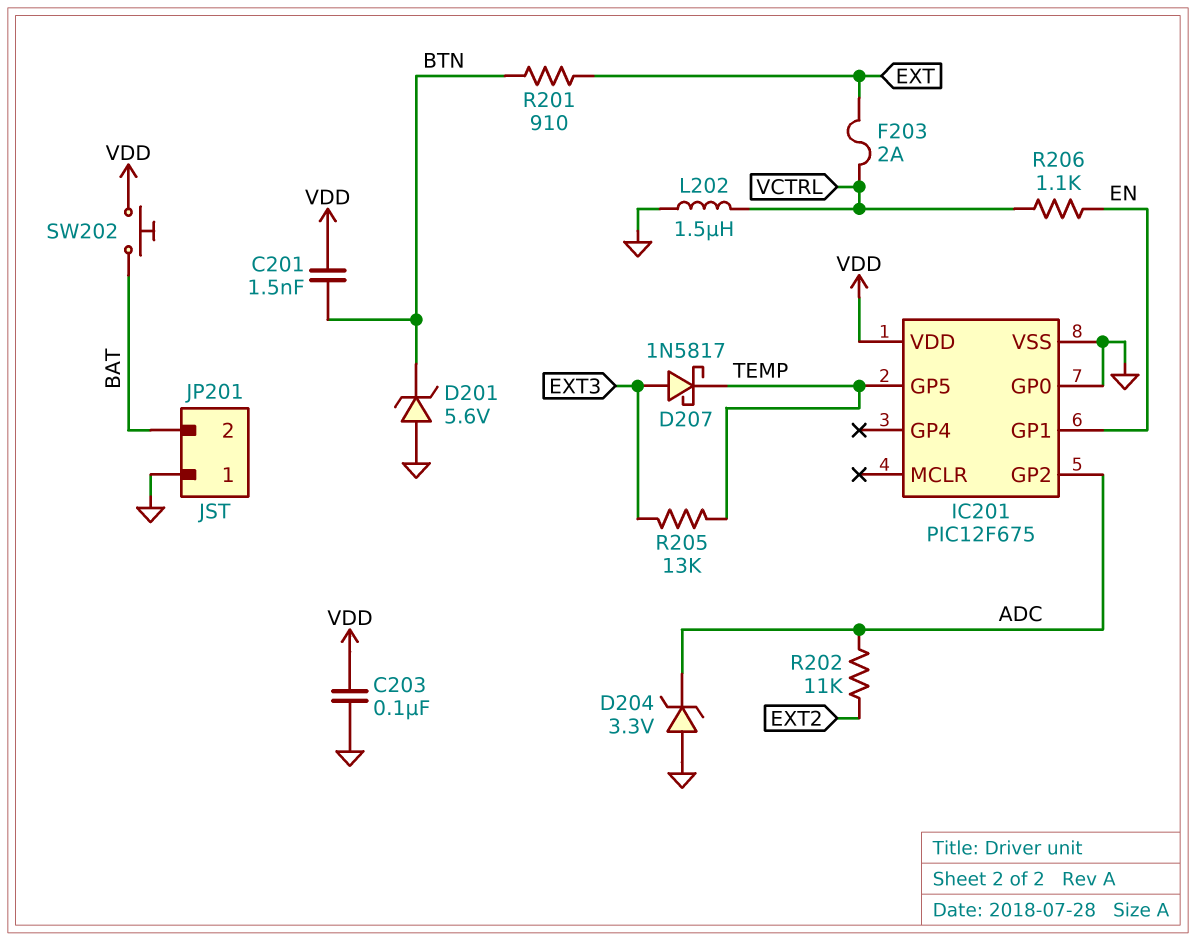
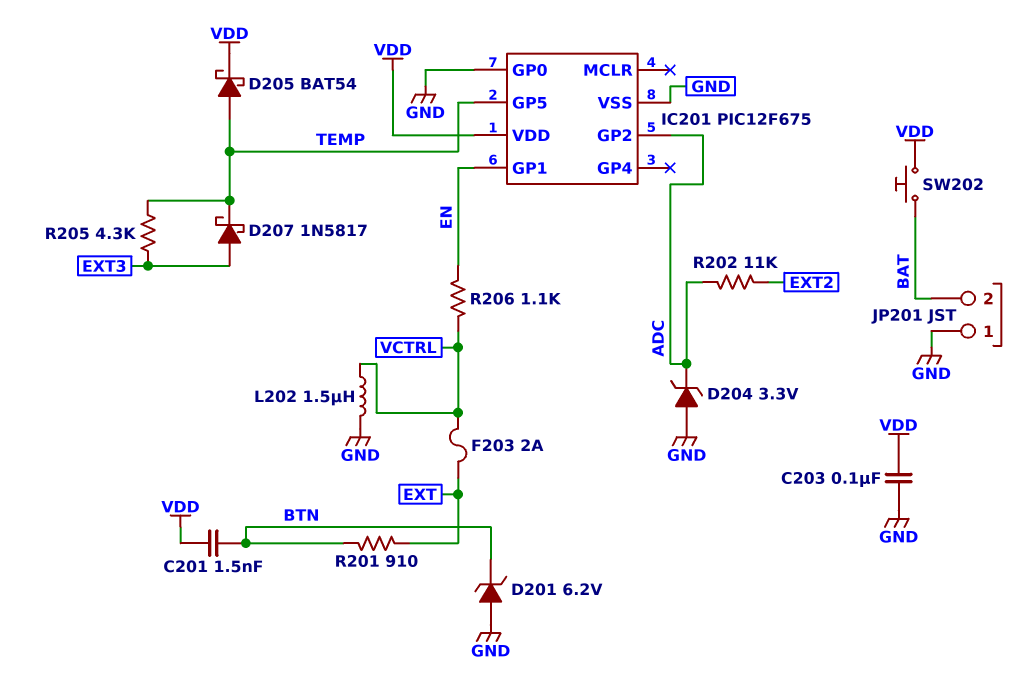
D201: zener 5.6V (A GND, K BTN) -> zener 6.2V (A GND, K BTN)
D205: none -> schottky BAT54 (A TEMP, K VDD)
R205: 13k (EXT3, TEMP) -> 4.3k (EXT3, TEMP)

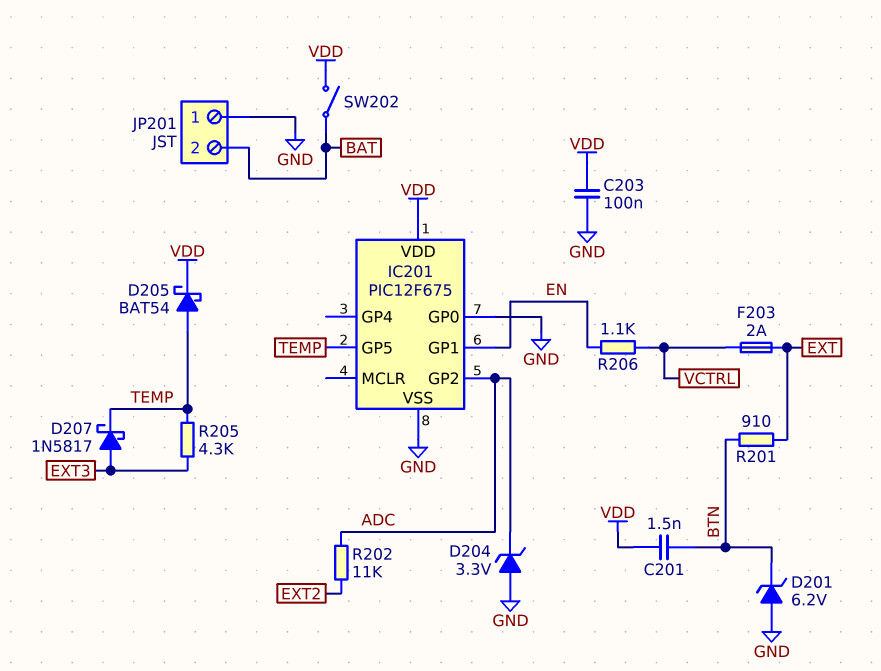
L202: 1.5uH (GND, VCTRL) -> none
SW202: button (BAT, VDD) -> switch (BAT, VDD)

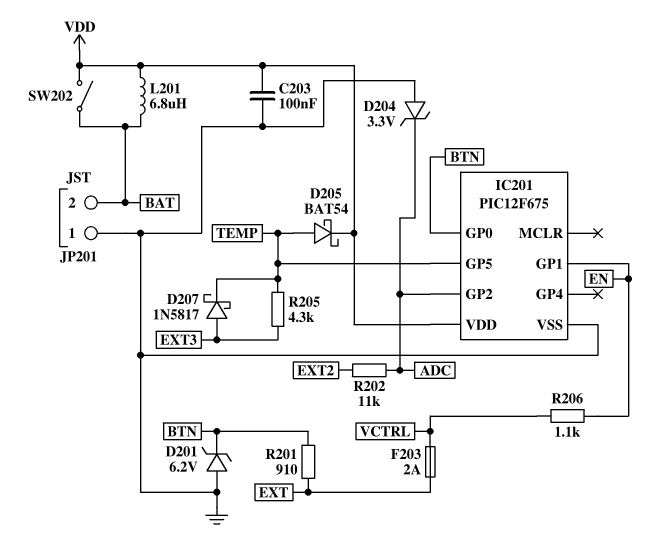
C201: 1.5nF (BTN, VDD) -> none
IC201 pin GP0: GND -> BTN
L201: none -> 6.8uH (BAT, VDD)

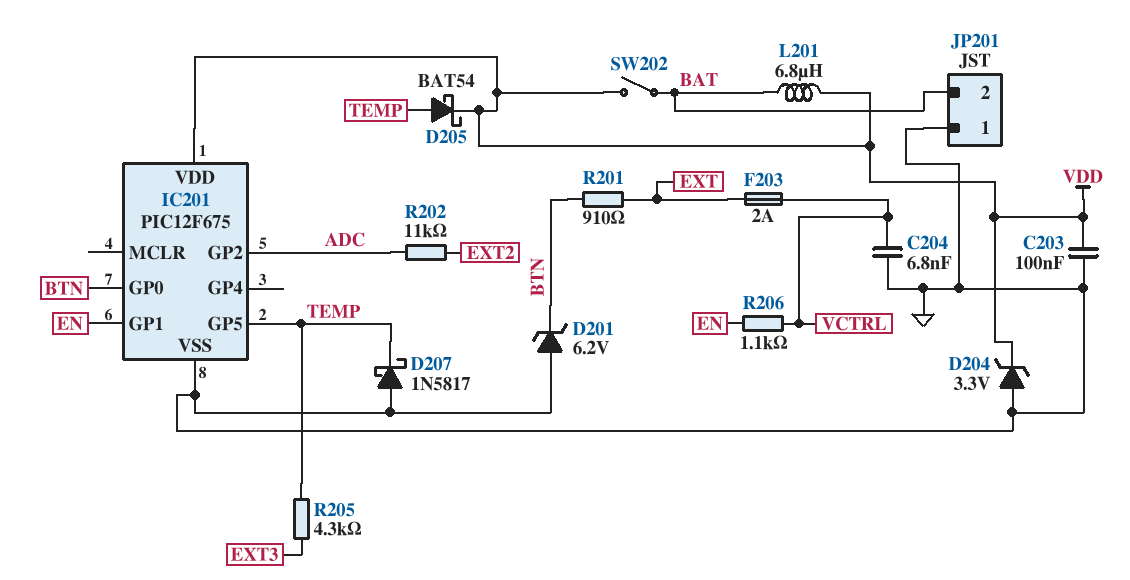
C204: none -> 6.8nF (GND, VCTRL)
D204: zener 3.3V (A GND, K ADC) -> zener 3.3V (A GND, K VDD)
D207: schottky 1N5817 (A EXT3, K TEMP) -> schottky 1N5817 (A GND, K TEMP)

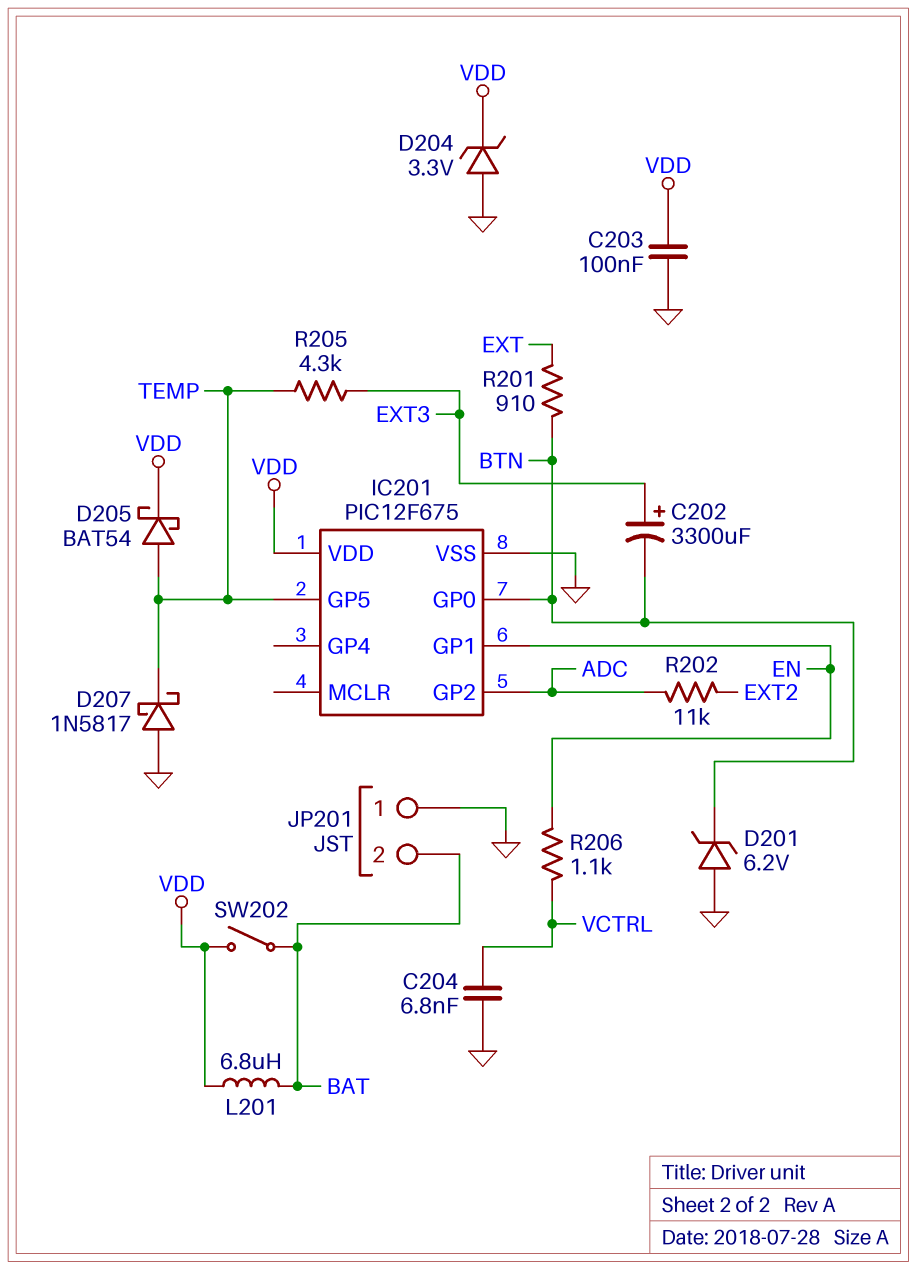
C202: none -> 3300uF (plus EXT3, minus BTN)
F203: 2A (EXT, VCTRL) -> none

